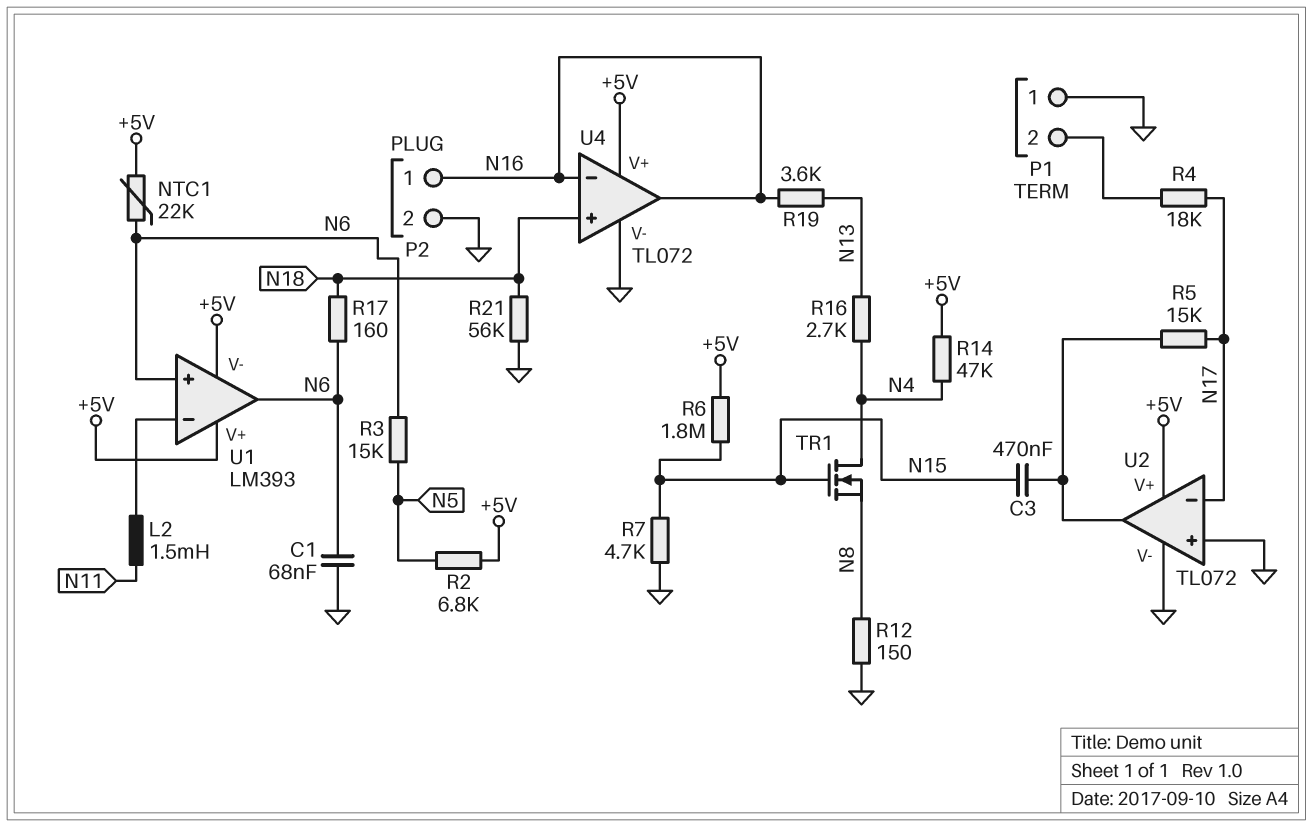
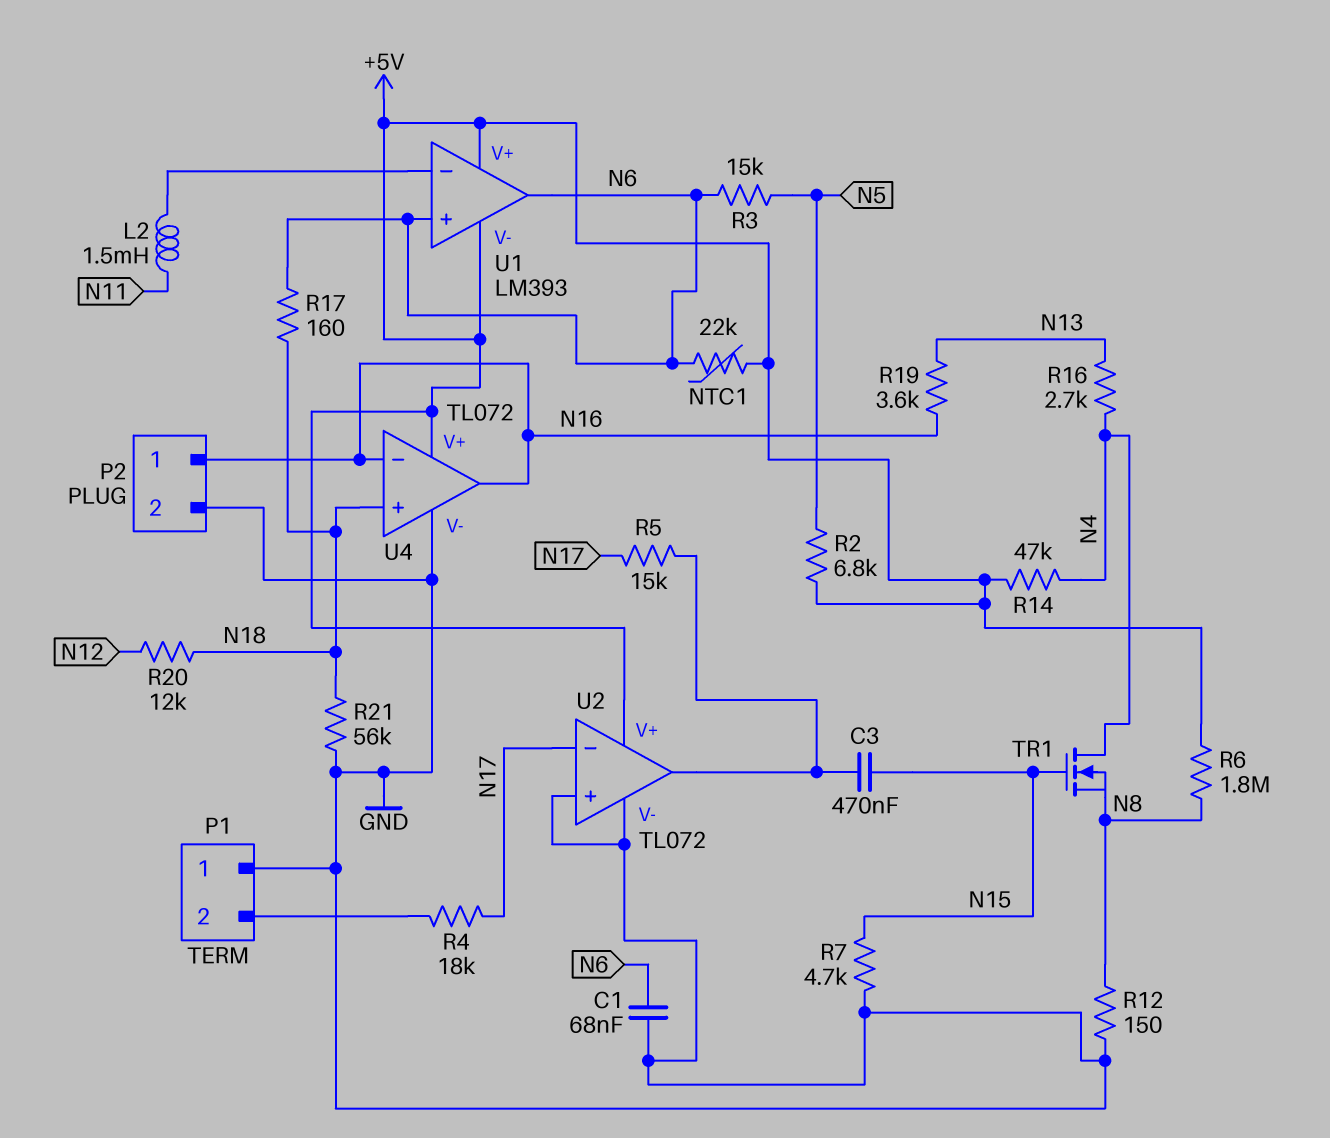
R6: 1.8M (+5V, N15) -> 1.8M (+5V, N8)
R20: none -> 12k (N12, N18)

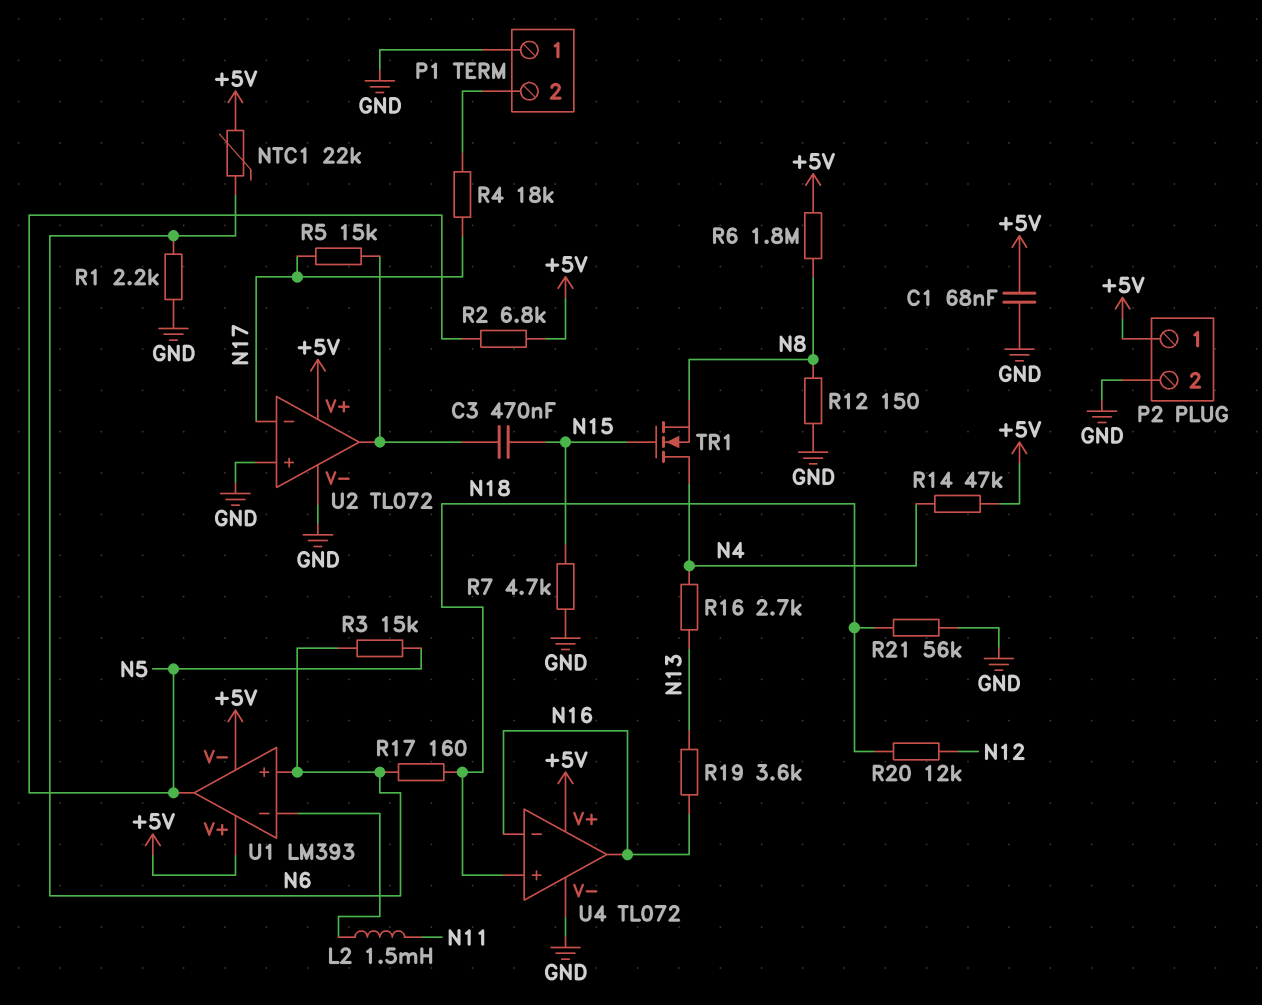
C1: 68nF (GND, N6) -> 68nF (+5V, GND)
P2 pin 1: N16 -> +5V
R1: none -> 2.2k (GND, N6)
U1 pin out: N6 -> N5

